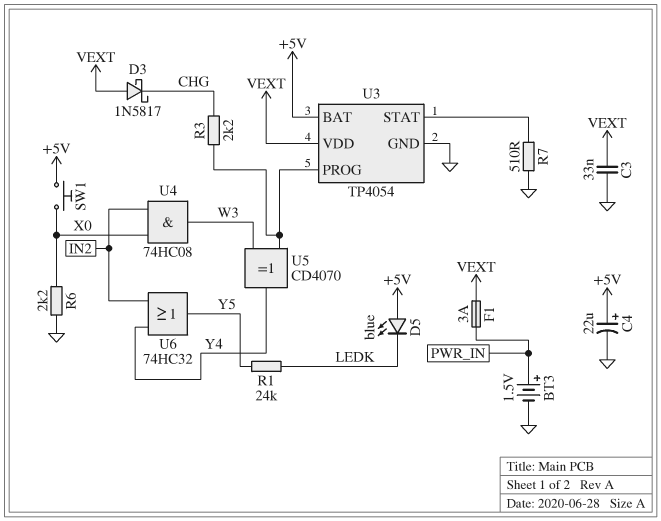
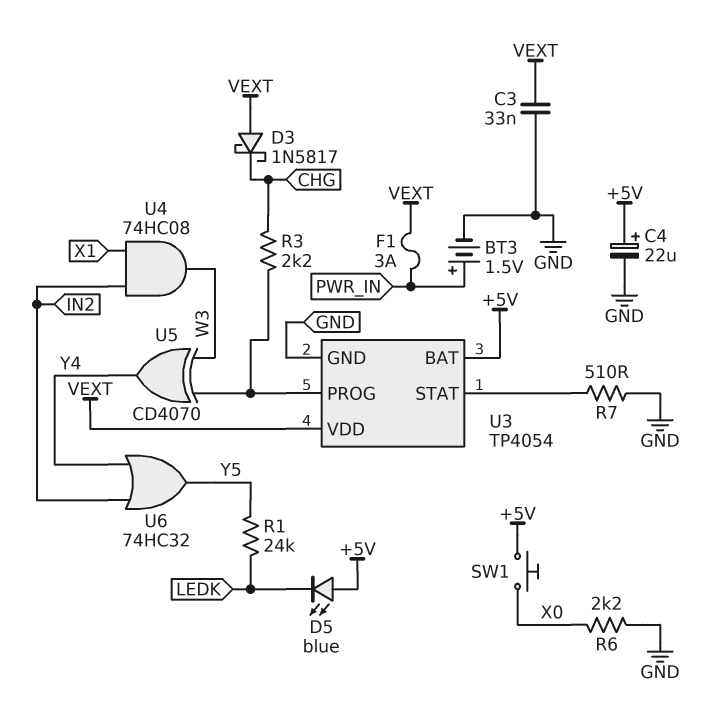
U4: AND 74HC08 (in IN2, in X0, out W3) -> AND 74HC08 (in IN2, in X1, out W3)

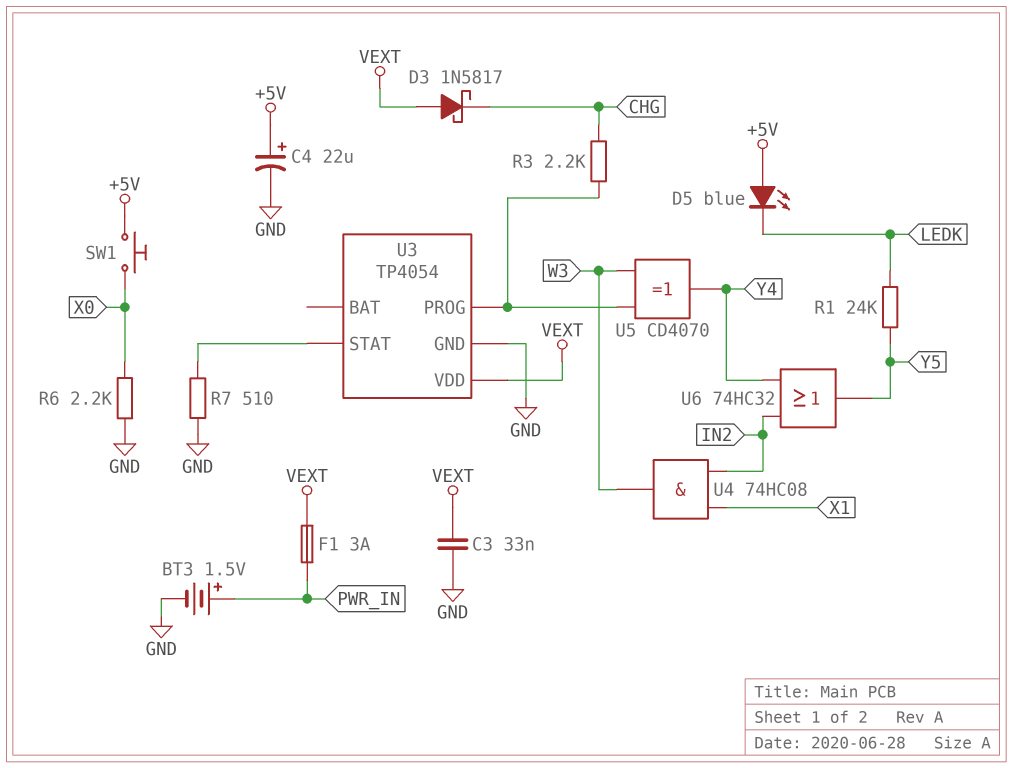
U3 pin BAT: +5V -> none

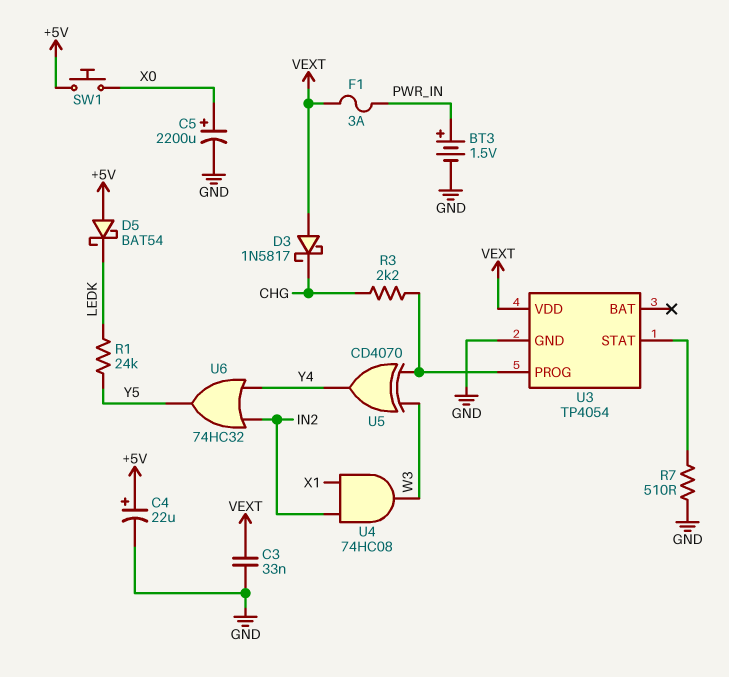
C5: none -> 2200uF (plus X0, minus GND)
D5: LED blue (A +5V, K LEDK) -> schottky BAT54 (A +5V, K LEDK)
R6: 2.2k (GND, X0) -> none

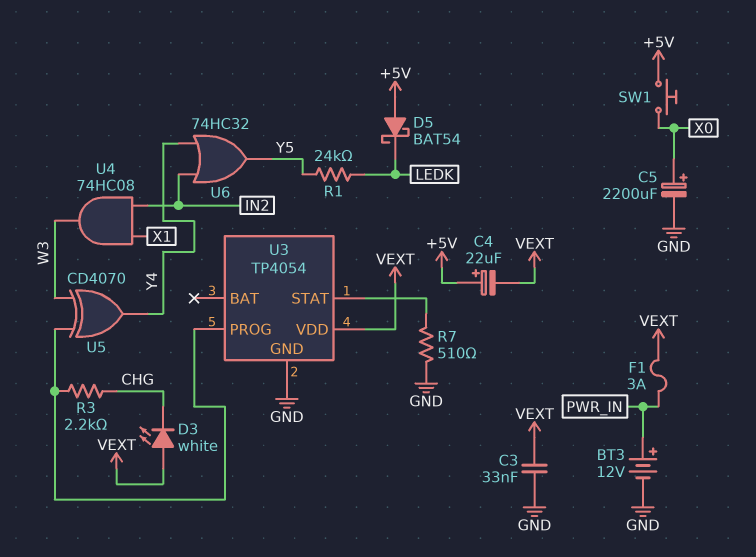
BT3: 1.5V (plus PWR_IN, minus GND) -> 12V (plus PWR_IN, minus GND)
C4: 22uF (plus +5V, minus GND) -> 22uF (plus +5V, minus VEXT)
D3: schottky 1N5817 (A VEXT, K CHG) -> LED white (A VEXT, K CHG)

